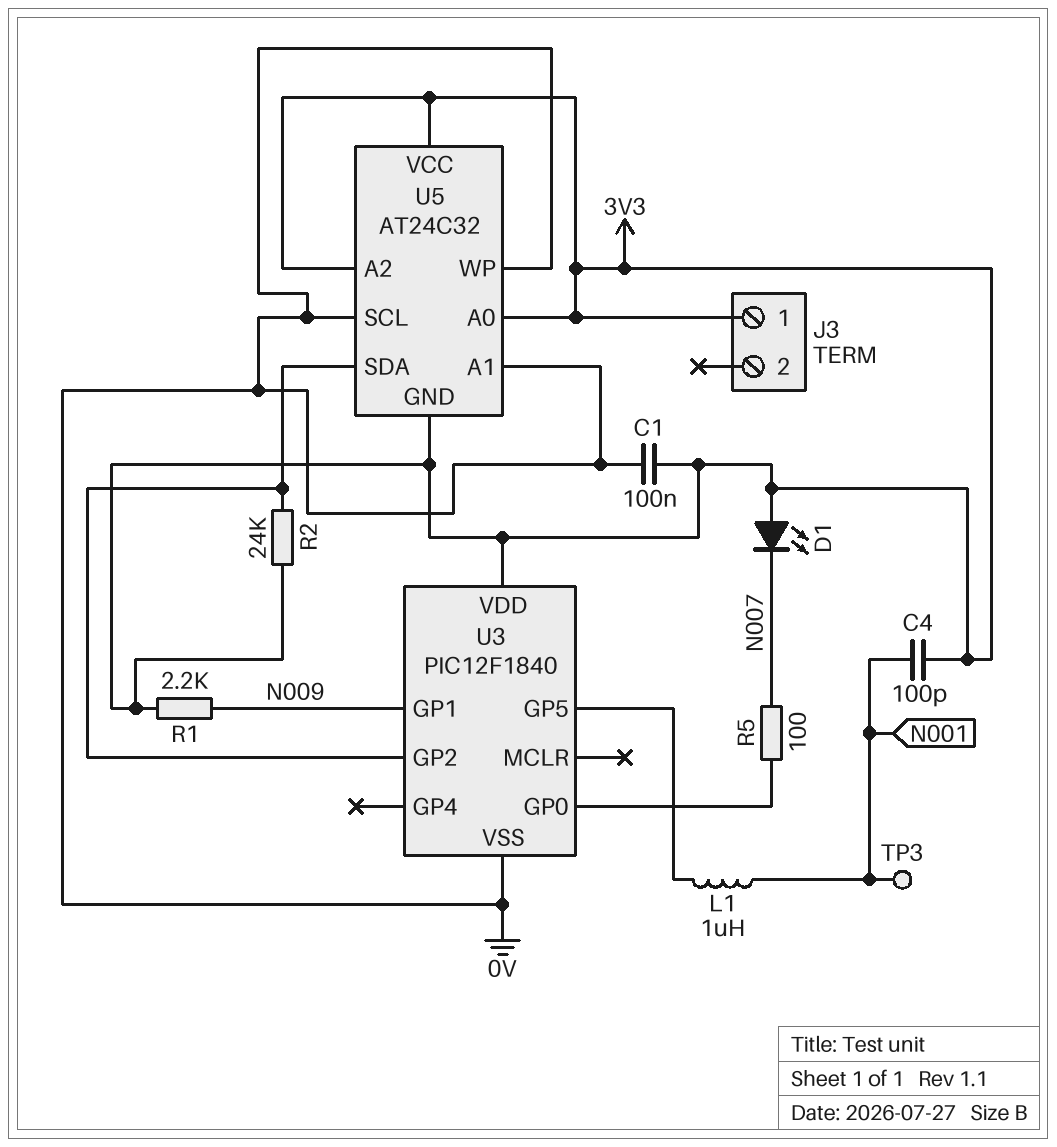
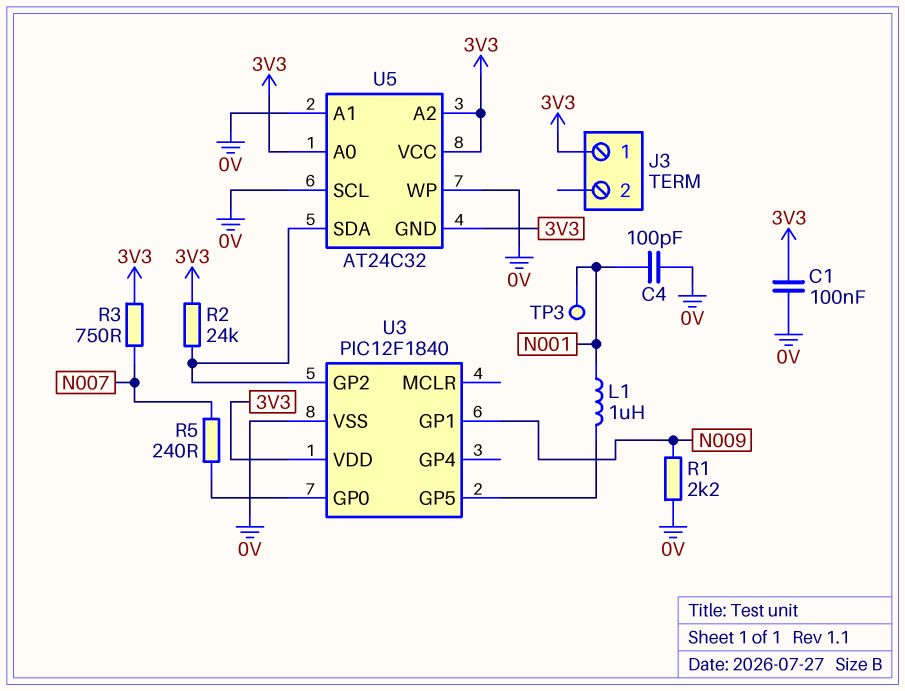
C4: 100pF (3V3, N001) -> 100pF (0V, N001)
D1: LED (A 3V3, K N007) -> none
R1: 2.2k (3V3, N009) -> 2.2k (0V, N009)
R3: none -> 750 (3V3, N007)
R5: 100 (N007, U3/GP0) -> 240 (N007, U3/GP0)

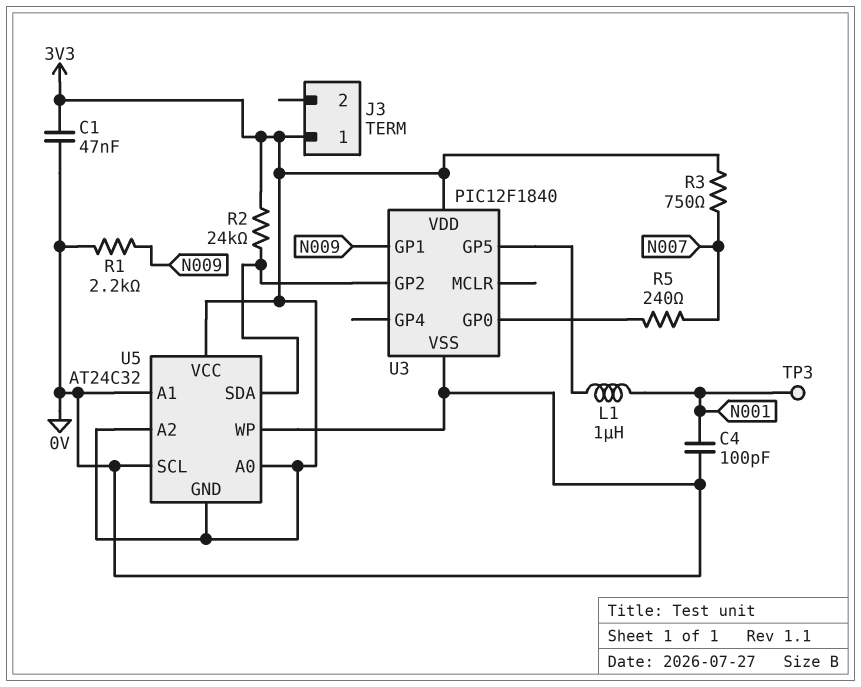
C1: 100nF (0V, 3V3) -> 47nF (0V, 3V3)

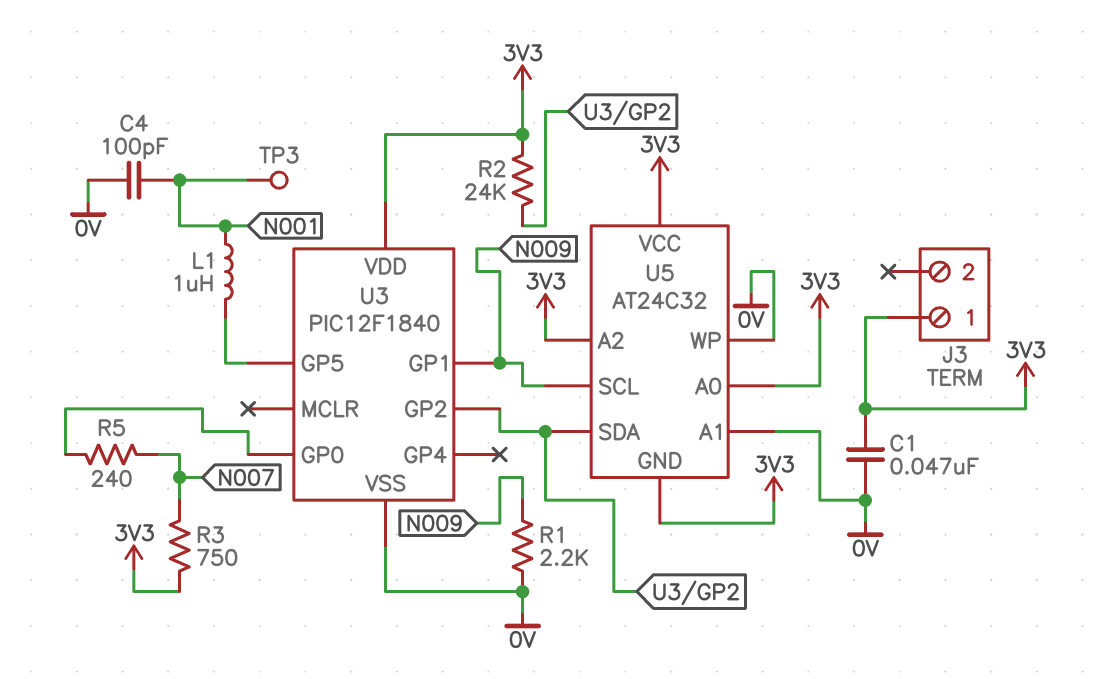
U5 pin SCL: 0V -> N009

